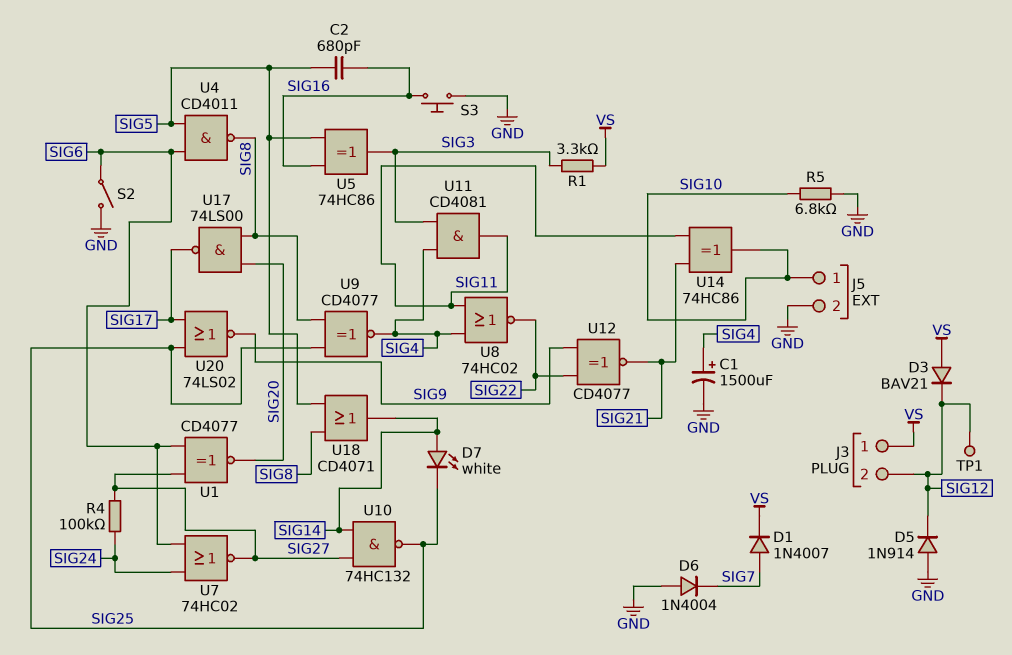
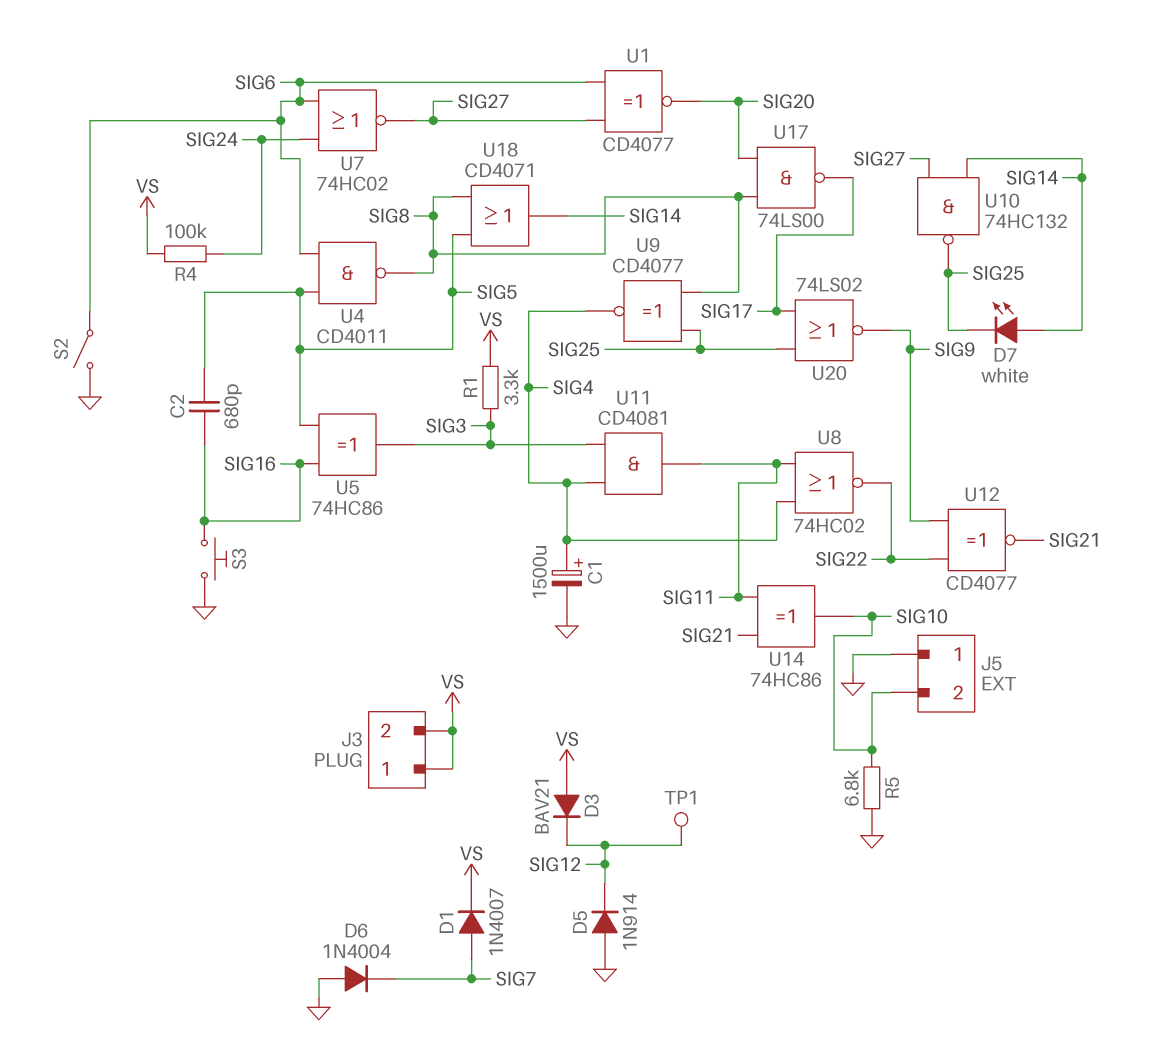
J3 pin 2: SIG12 -> VS
J5 pin 1: SIG10 -> GND
J5 pin 2: GND -> SIG10
R4: 100k (SIG24, SIG27) -> 100k (SIG24, VS)

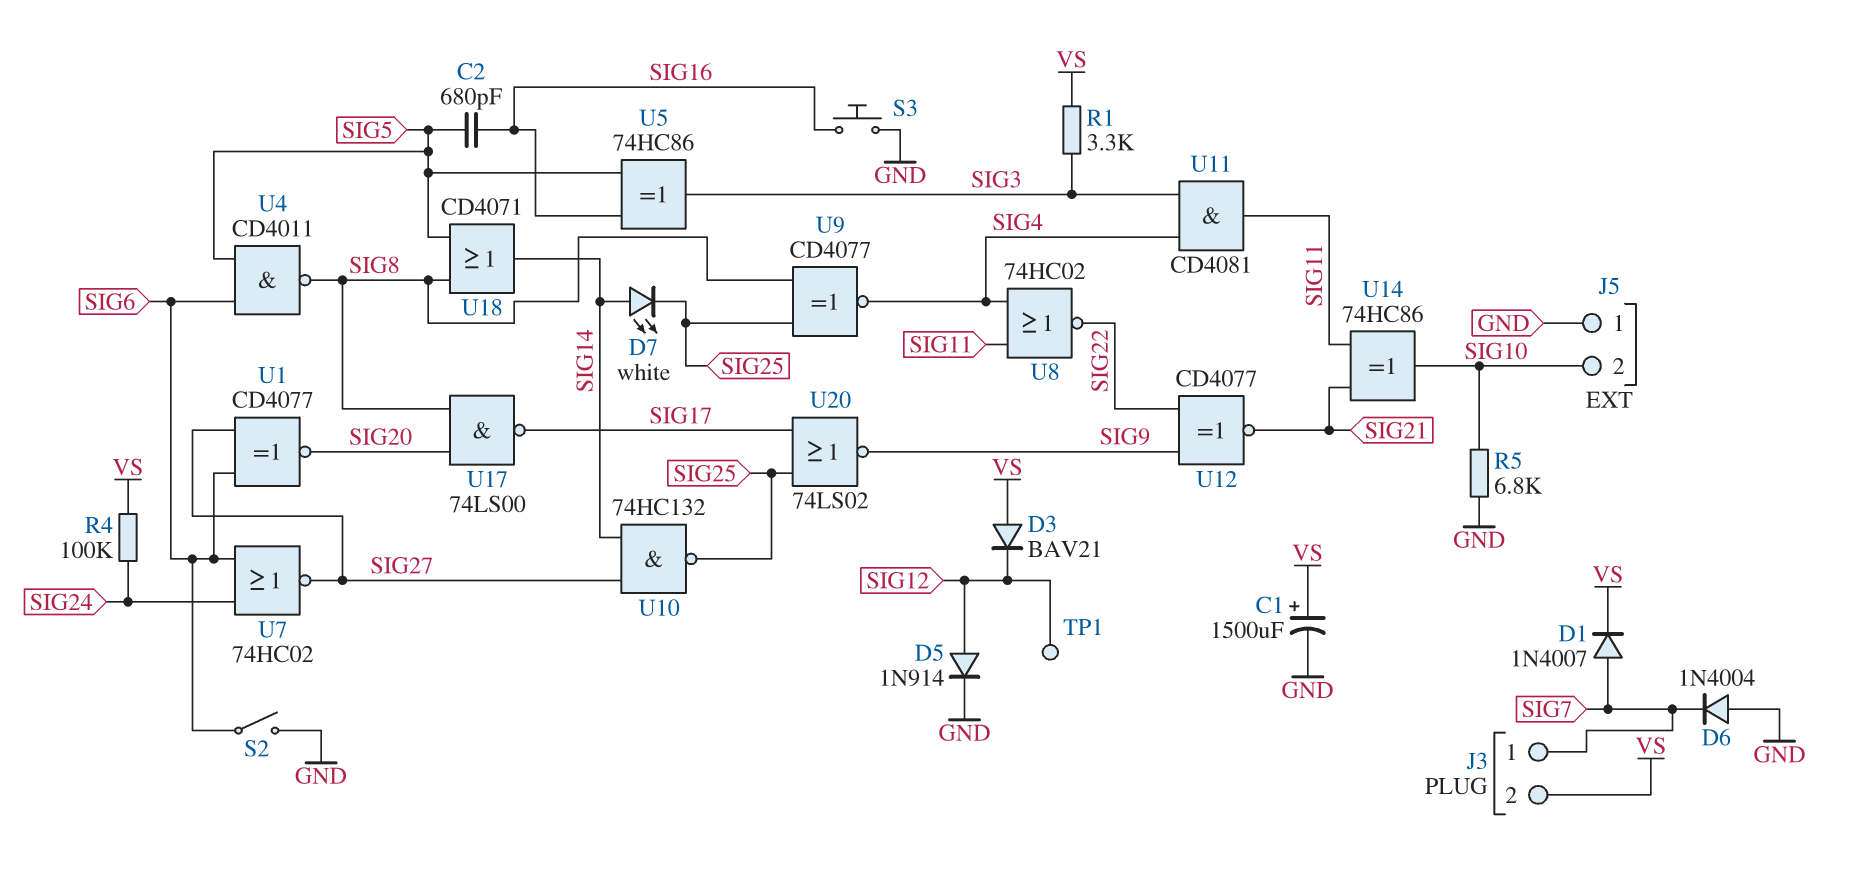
C1: 1500uF (plus SIG4, minus GND) -> 1500uF (plus VS, minus GND)
D5: diode 1N914 (A GND, K SIG12) -> diode 1N914 (A SIG12, K GND)
J3 pin 1: VS -> SIG7

